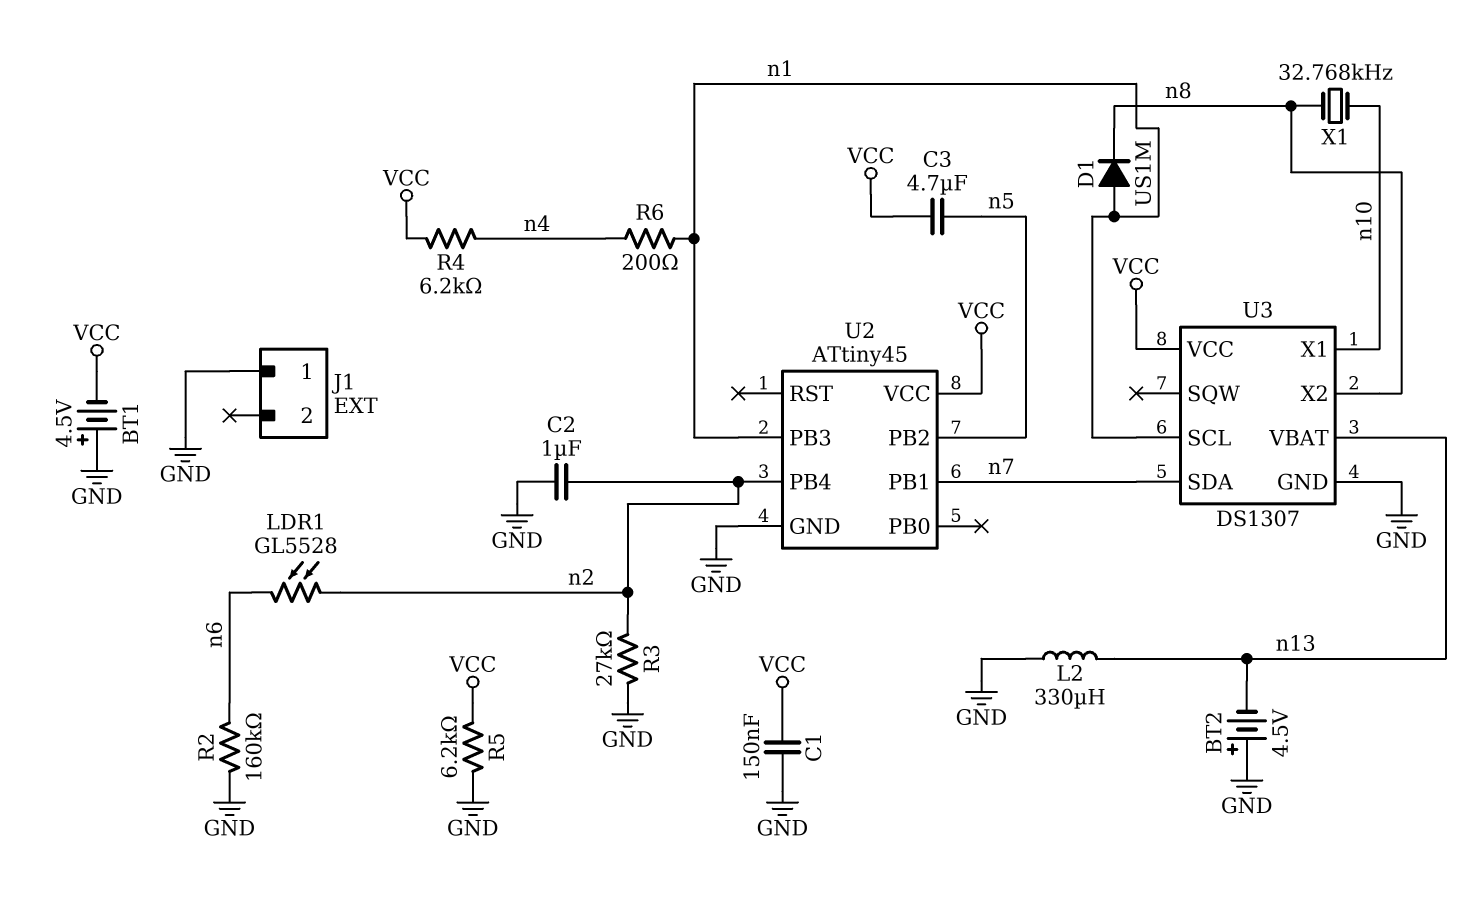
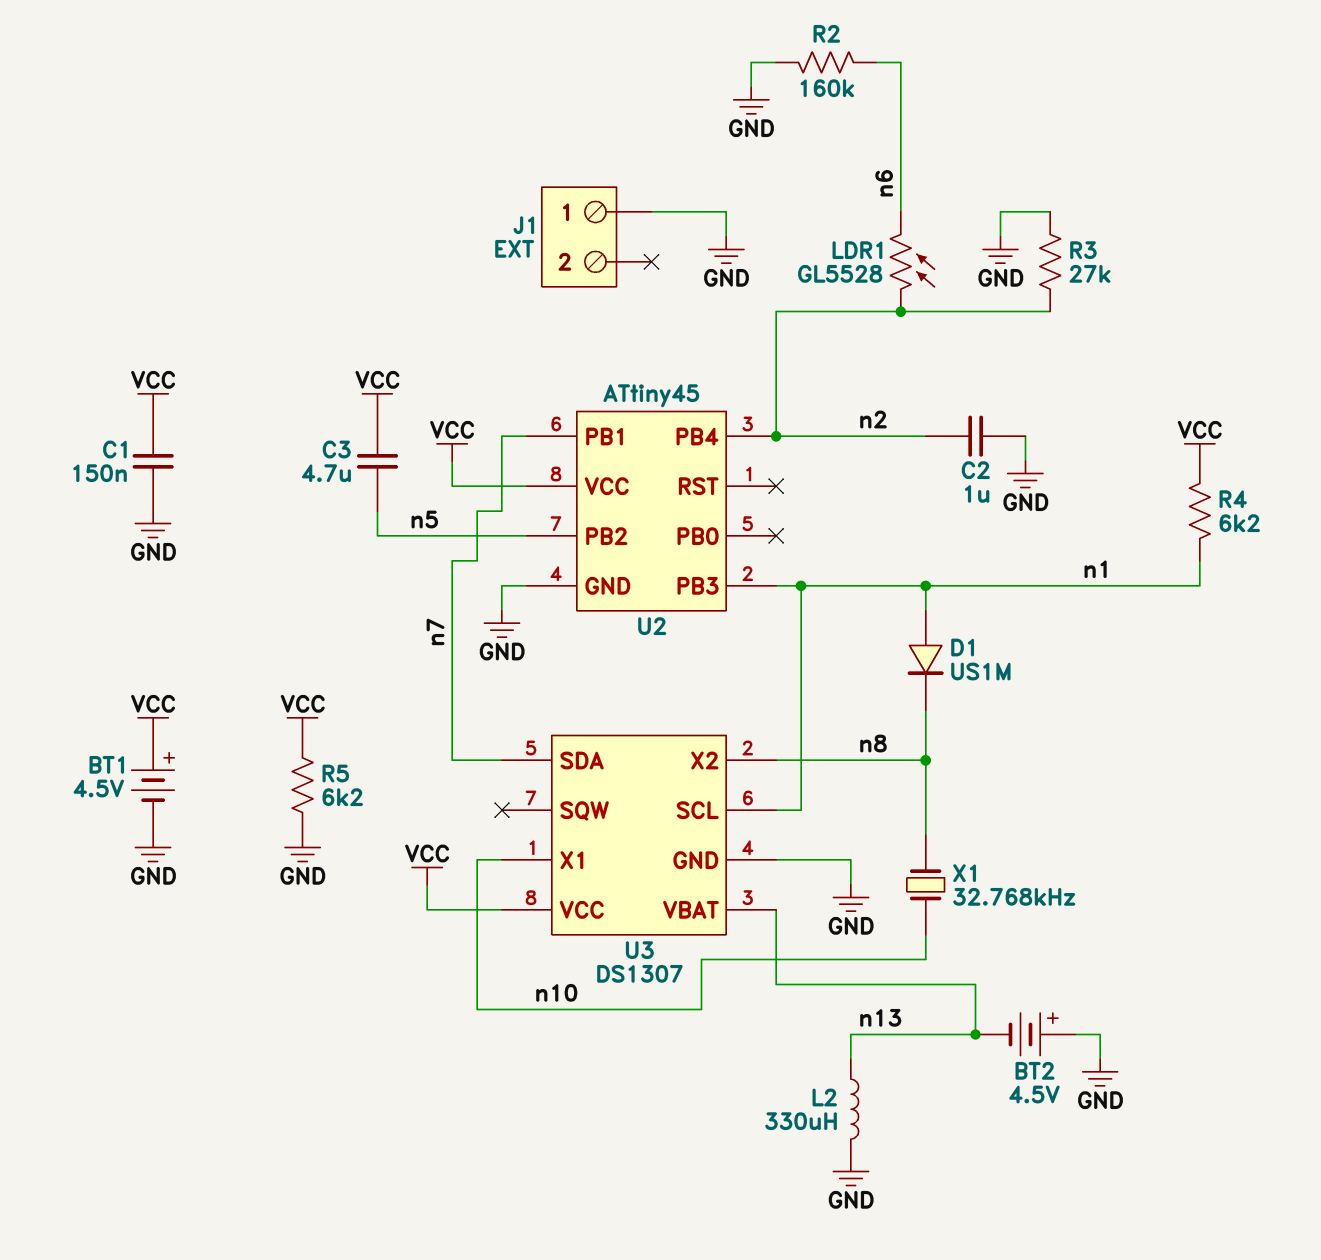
BT1: 4.5V (plus GND, minus VCC) -> 4.5V (plus VCC, minus GND)
R4: 6.2k (VCC, n4) -> 6.2k (VCC, n1)
R6: 200 (n1, n4) -> none

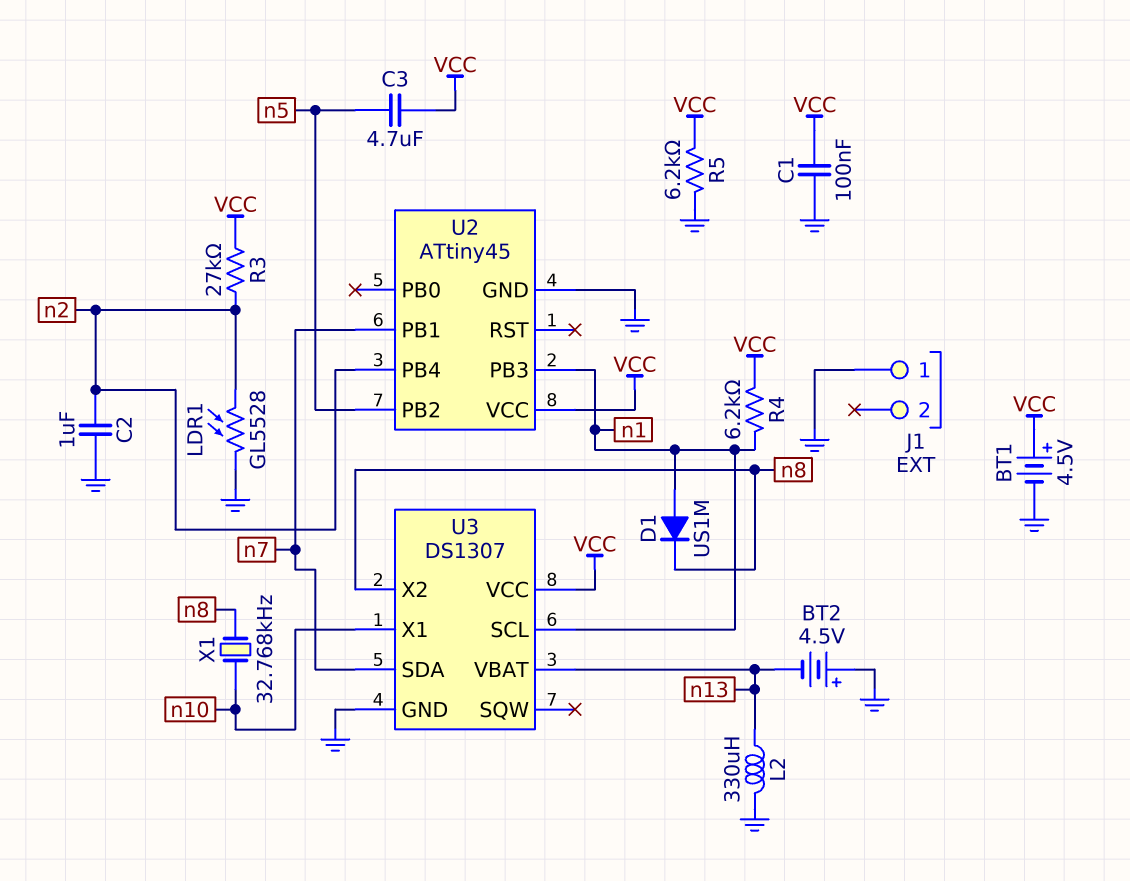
C1: 150nF (GND, VCC) -> 100nF (GND, VCC)
LDR1: GL5528 (n2, n6) -> GL5528 (GND, n2)
R2: 160k (GND, n6) -> none
R3: 27k (GND, n2) -> 27k (VCC, n2)

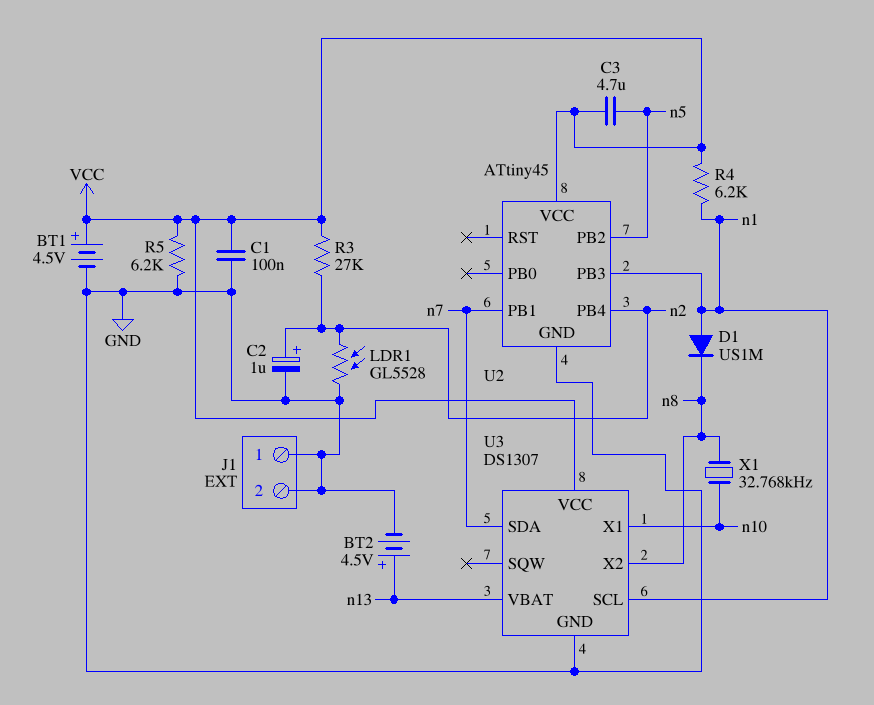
BT2: 4.5V (plus GND, minus n13) -> 4.5V (plus n13, minus GND)
C2: 1uF (GND, n2) -> 1uF (plus n2, minus GND)
J1 pin 2: none -> GND
L2: 330uH (GND, n13) -> none

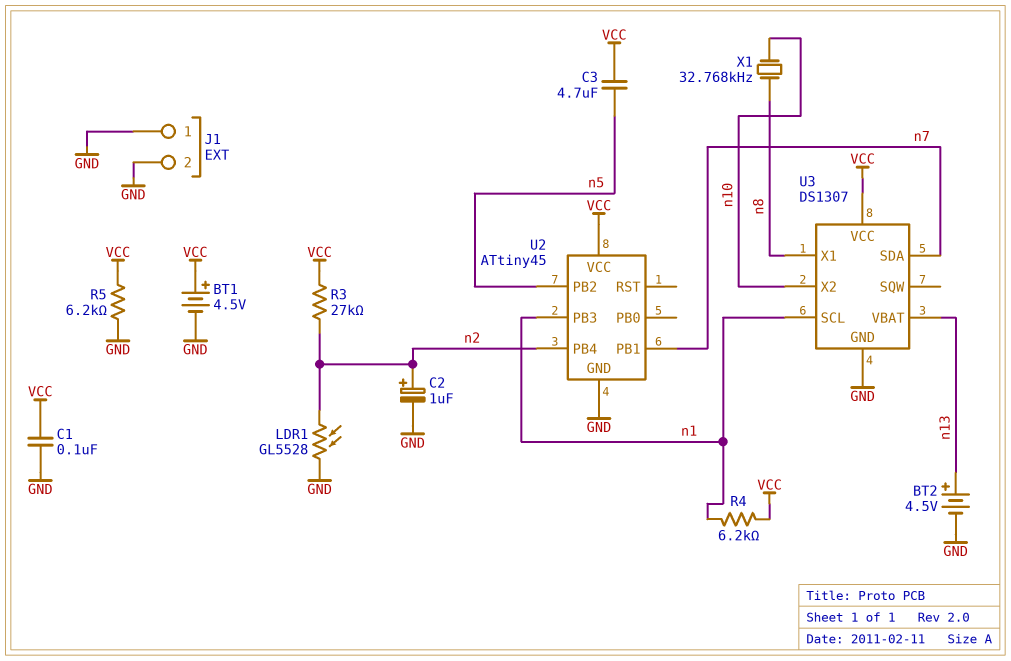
D1: diode US1M (A n1, K n8) -> none
U3 pin X1: n10 -> n8
U3 pin X2: n8 -> n10

